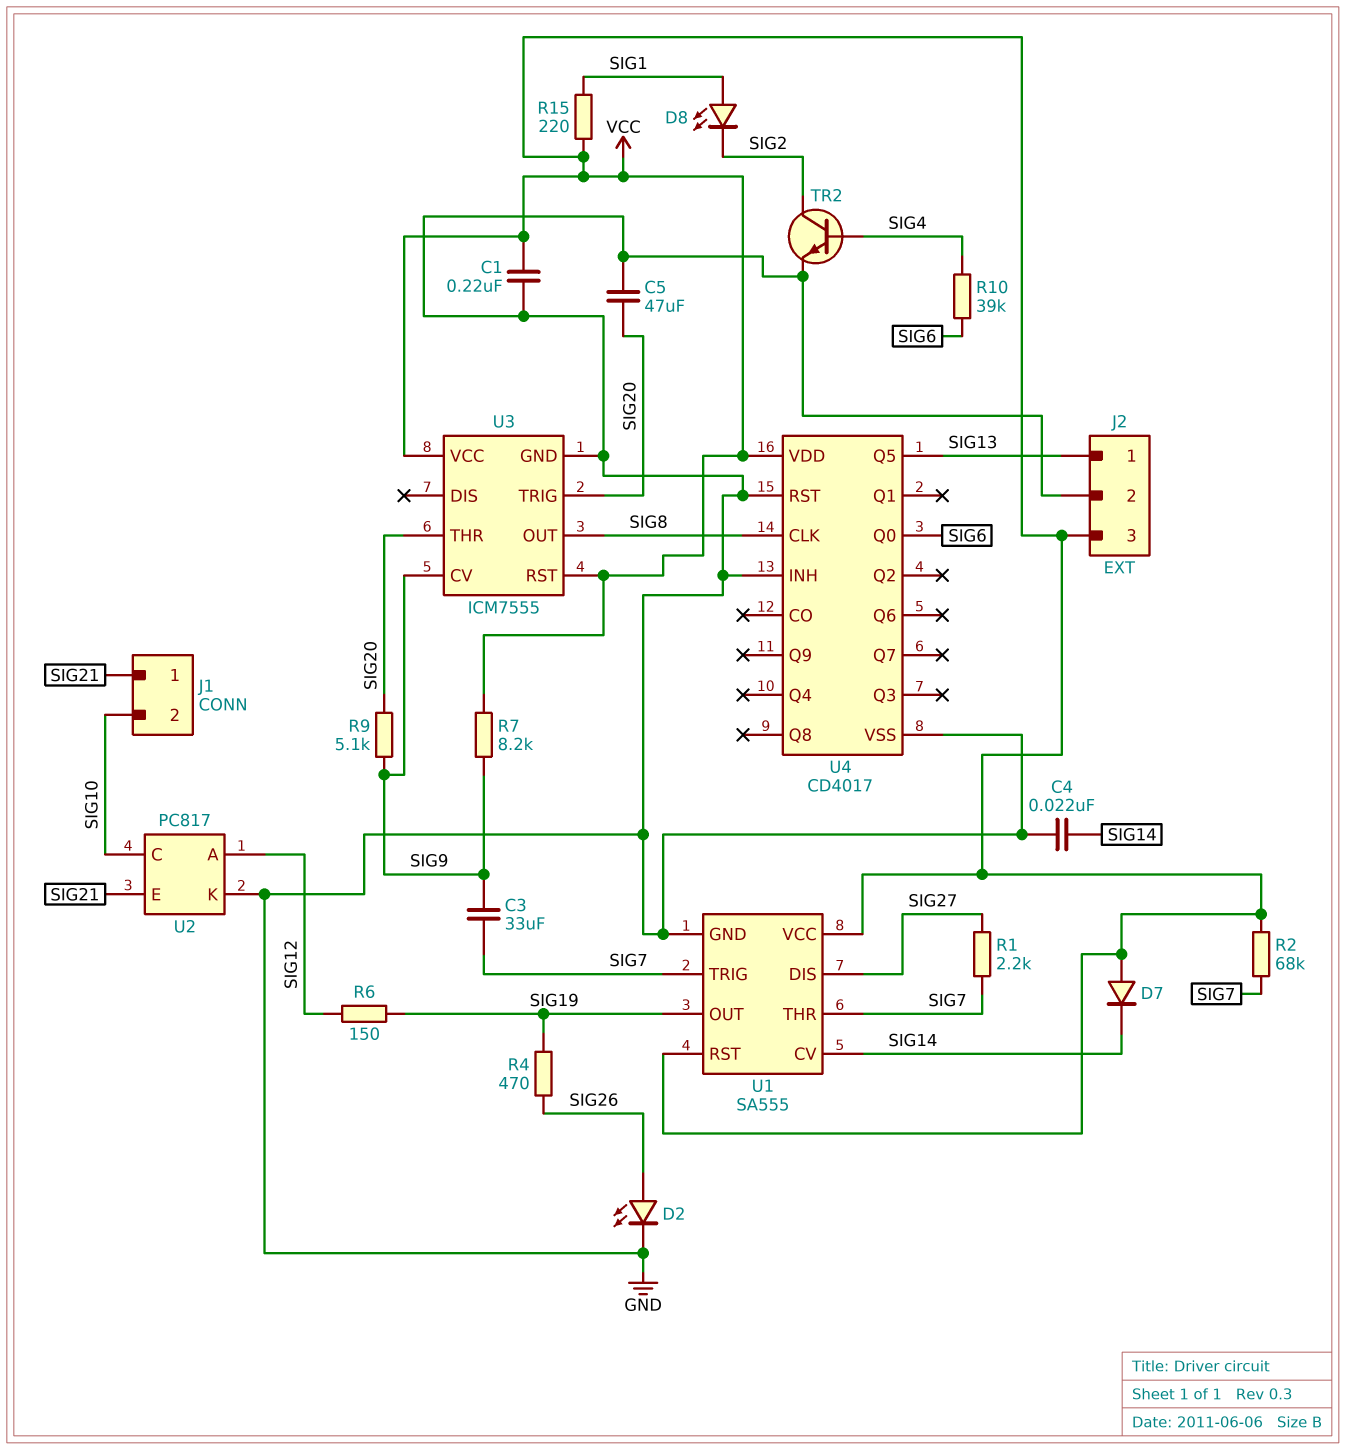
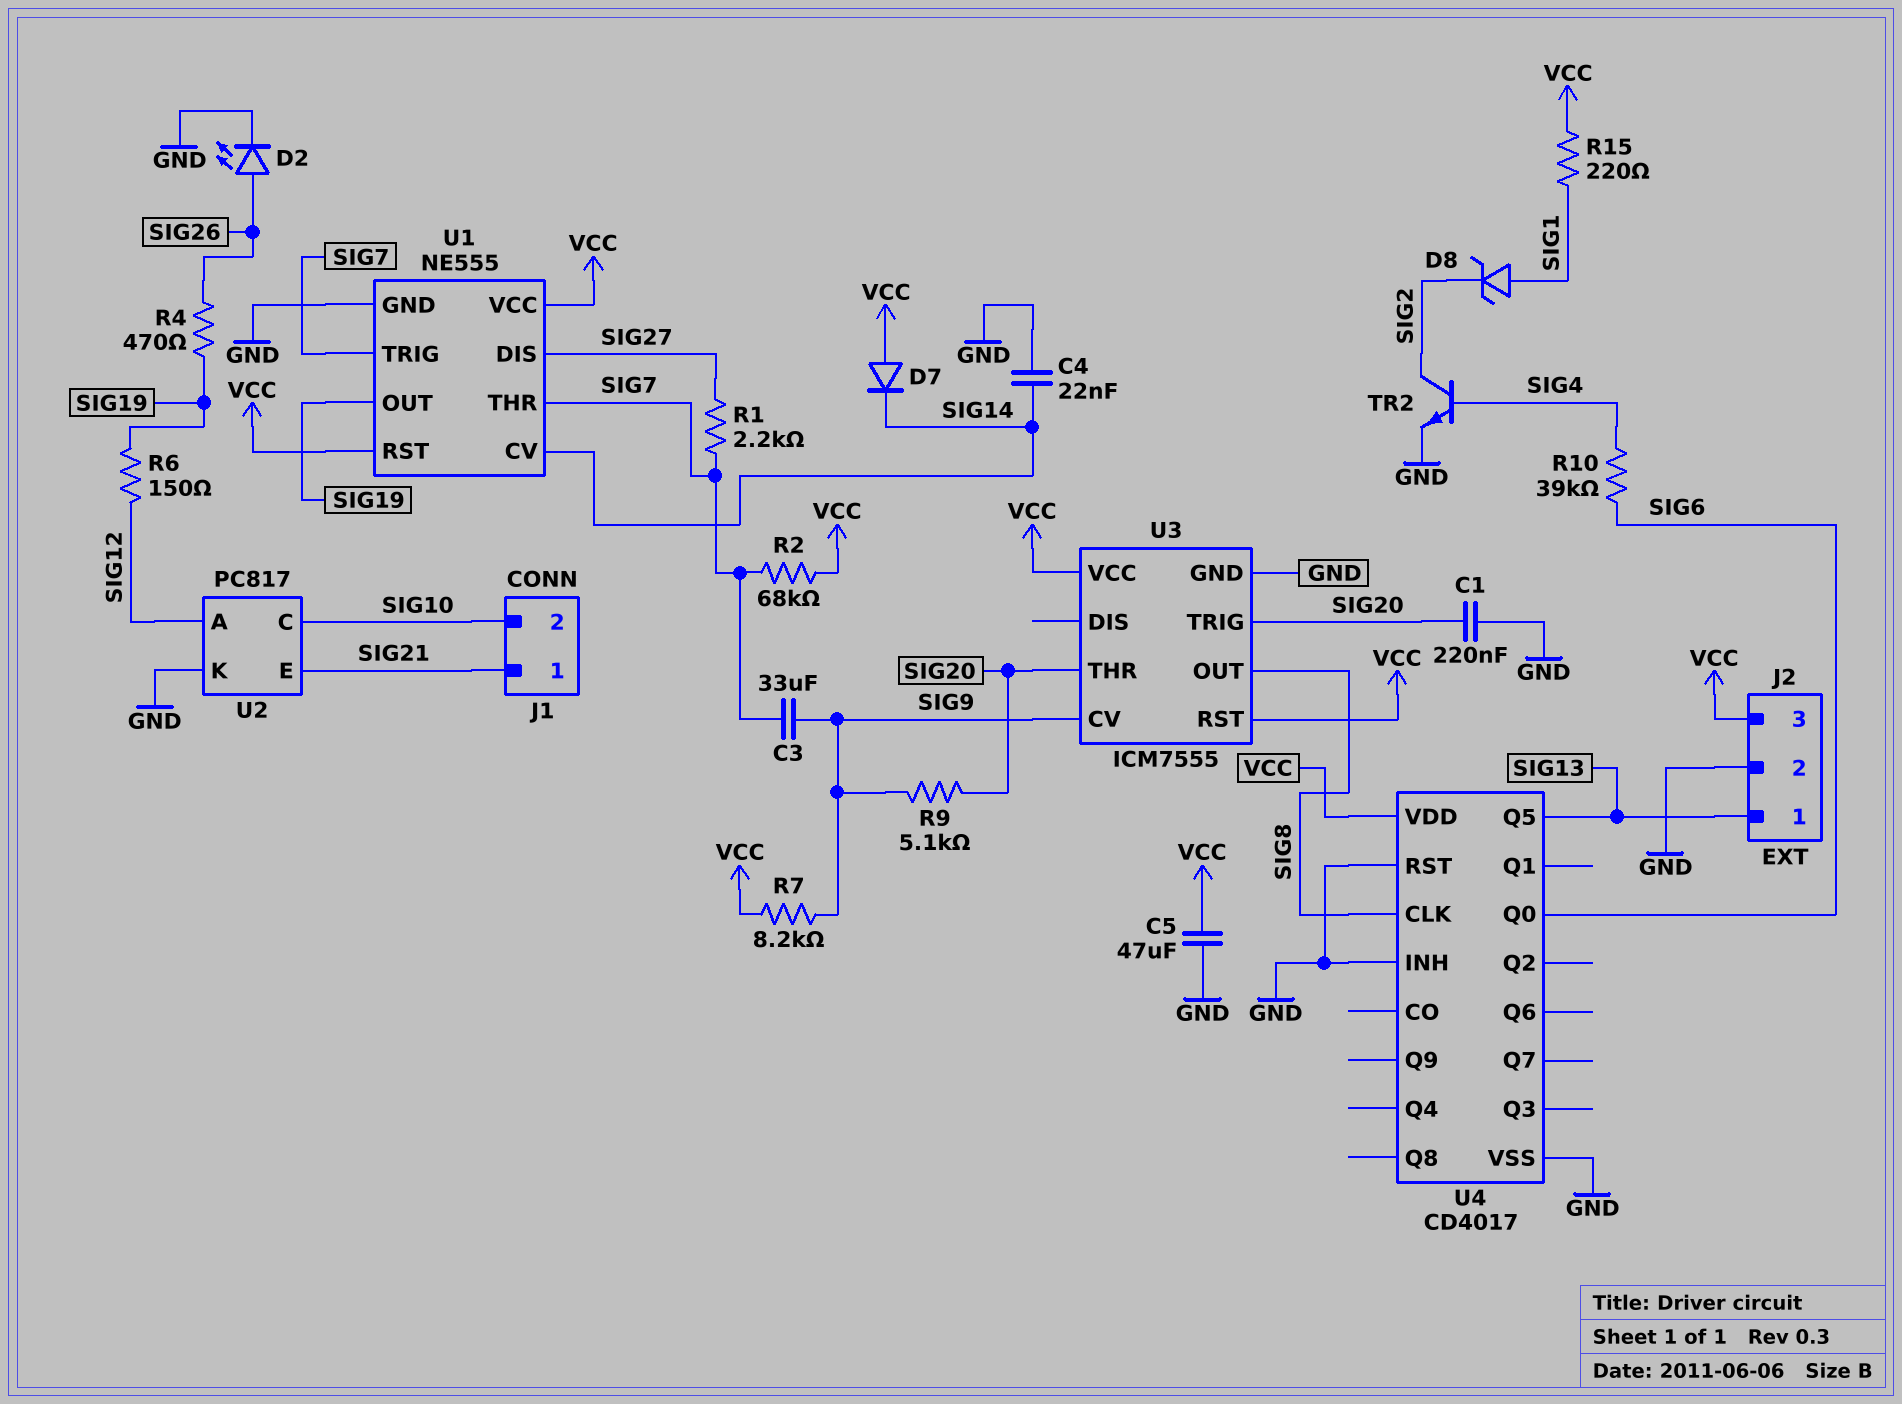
C1: 220nF (GND, VCC) -> 220nF (GND, SIG20)
C5: 47uF (GND, SIG20) -> 47uF (GND, VCC)
D8: LED (A SIG1, K SIG2) -> zener (A SIG1, K SIG2)
U1: SA555 -> NE555

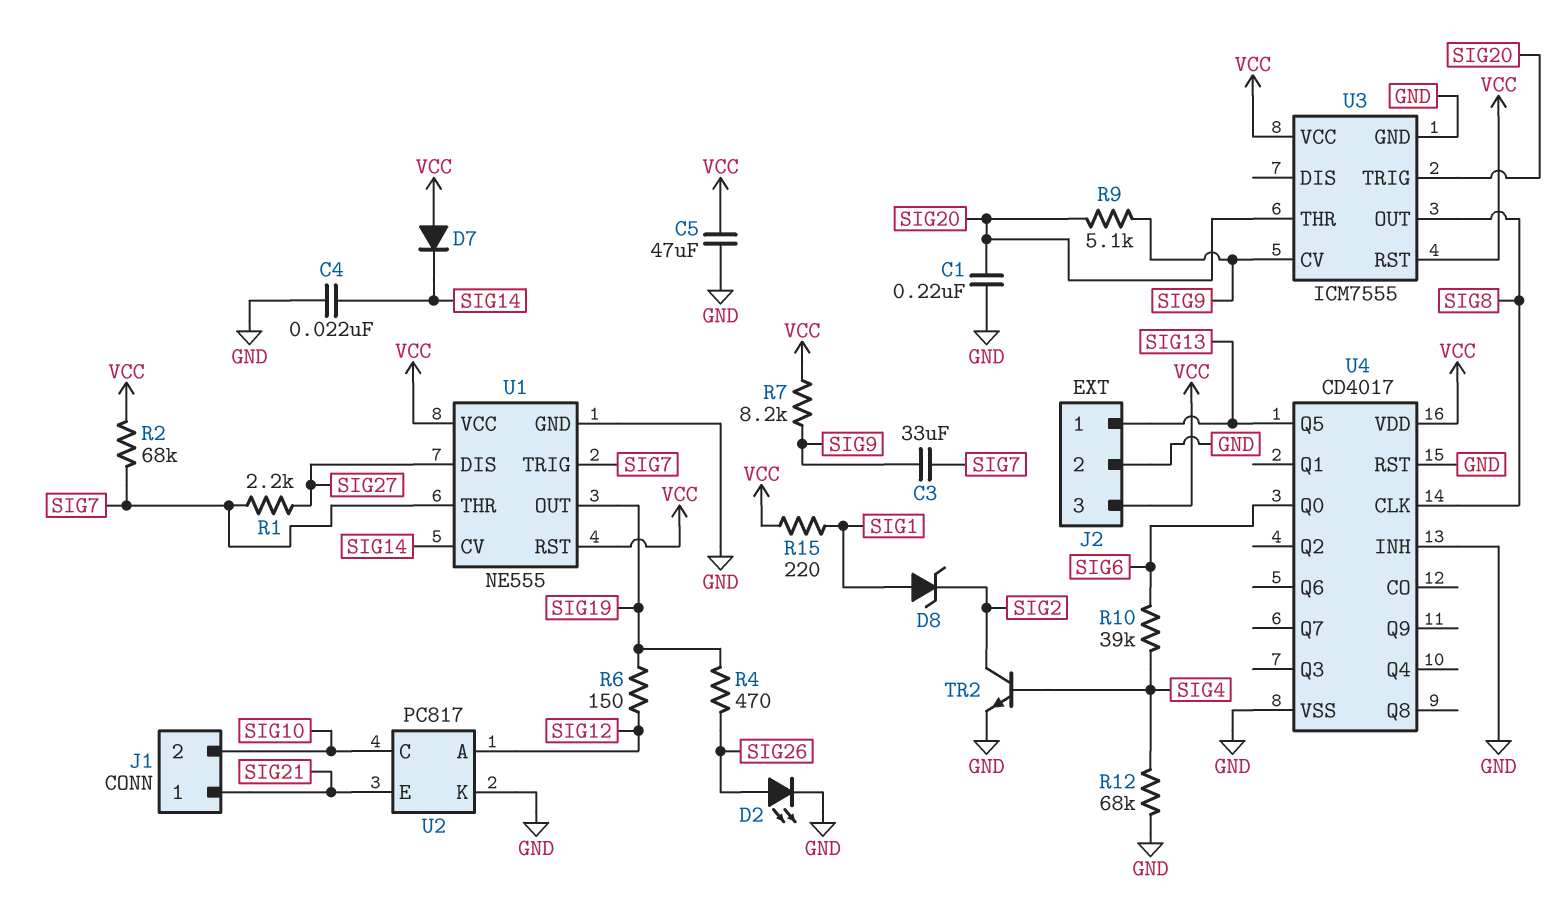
R12: none -> 68k (GND, SIG4)

